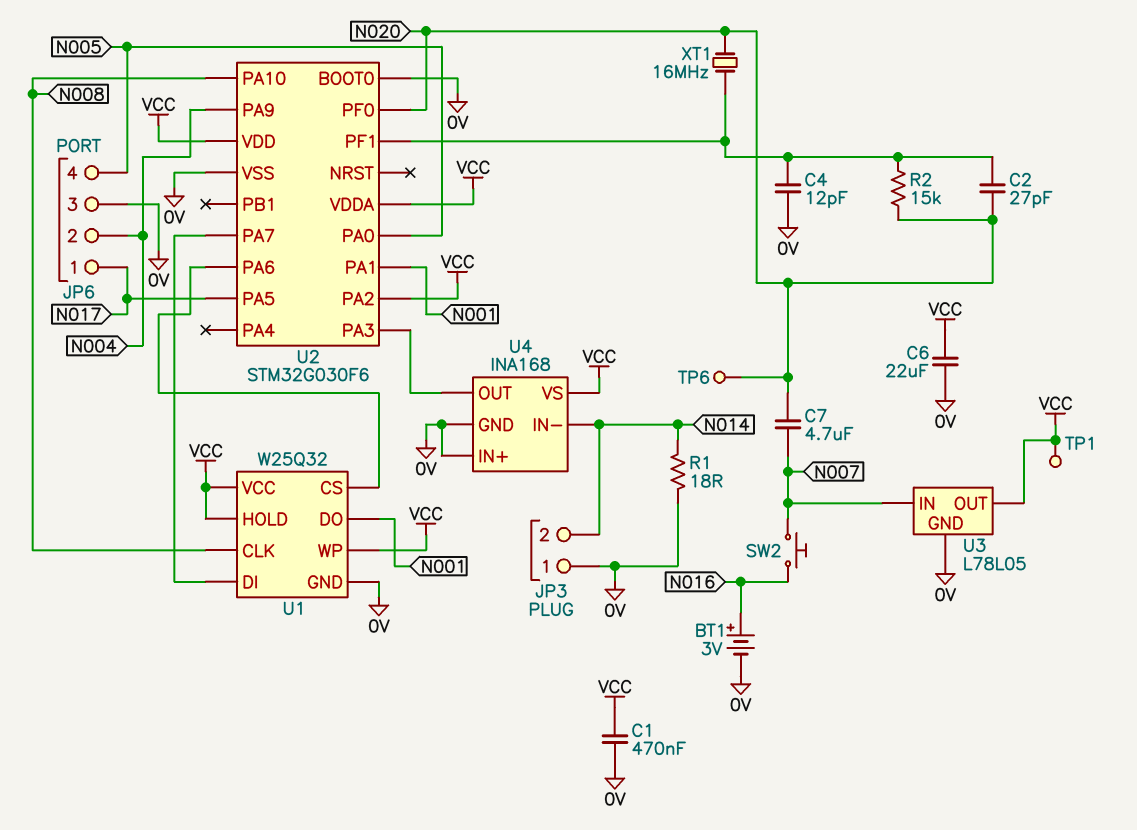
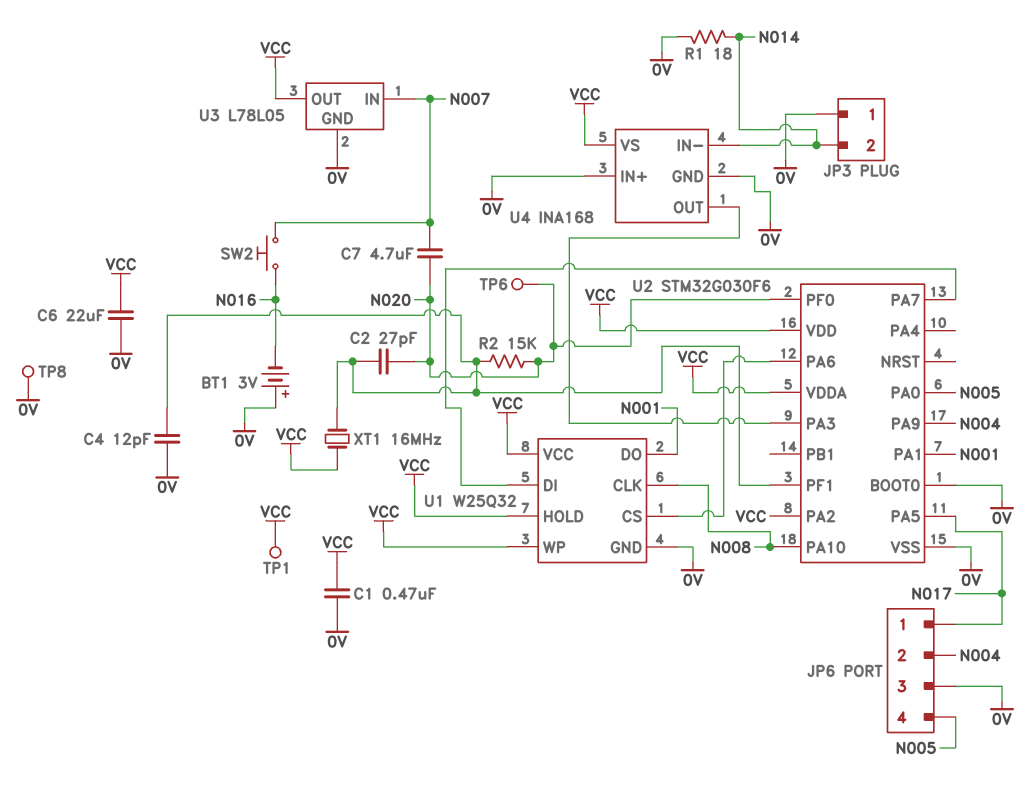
BT1: 3V (plus N016, minus 0V) -> 3V (plus 0V, minus N016)
TP8: none -> test point (0V)
XT1: 16MHz (N020, U2/PF1) -> 16MHz (U2/PF1, VCC)

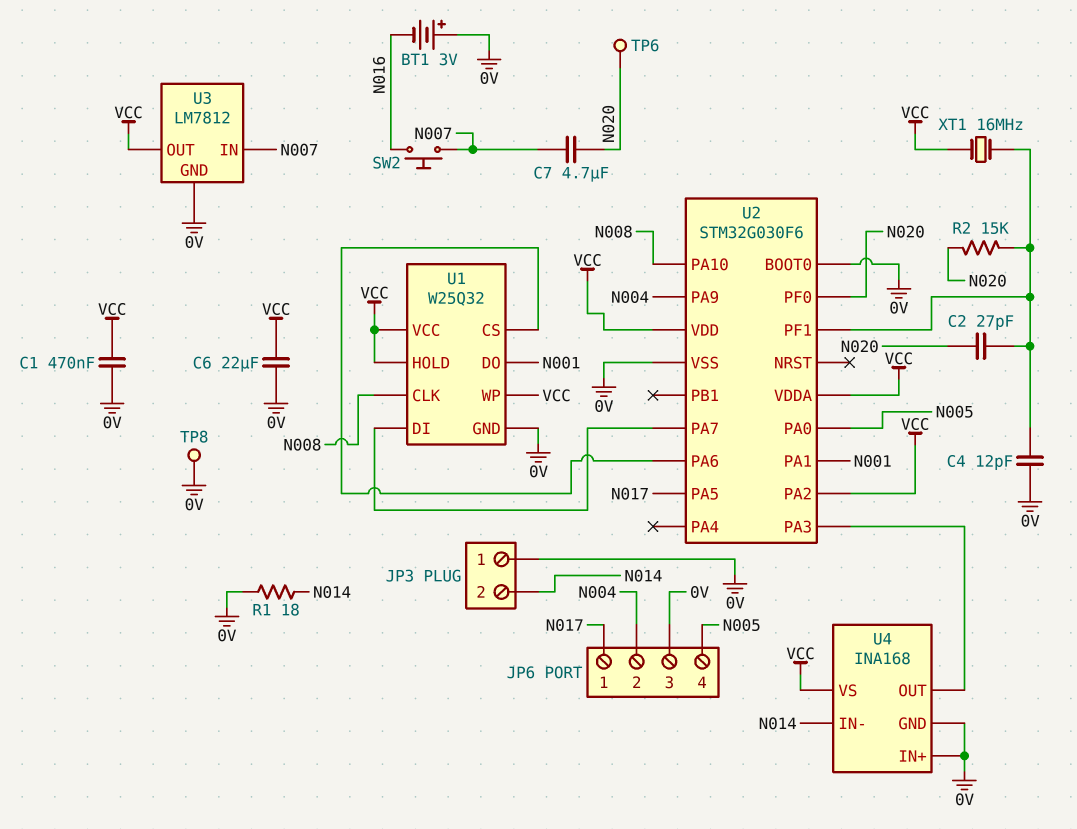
TP1: test point (VCC) -> none
U3: L78L05 -> LM7812

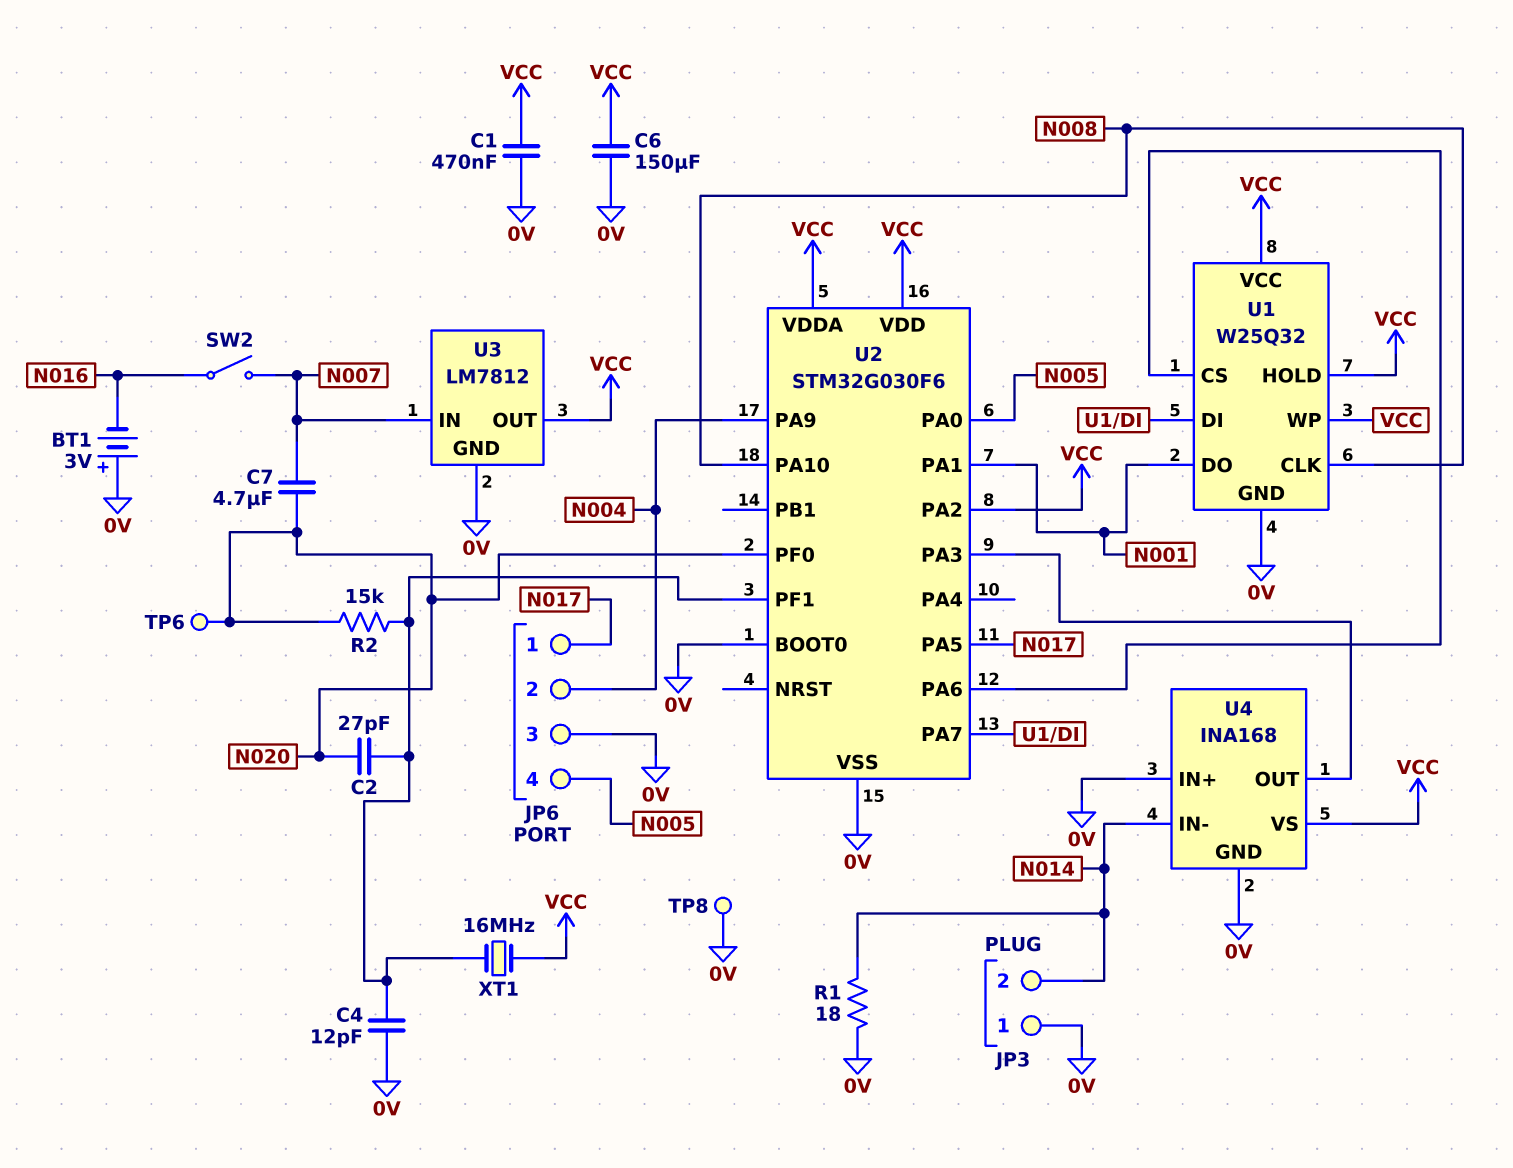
C6: 22uF (0V, VCC) -> 150uF (0V, VCC)
SW2: button (N007, N016) -> switch (N007, N016)

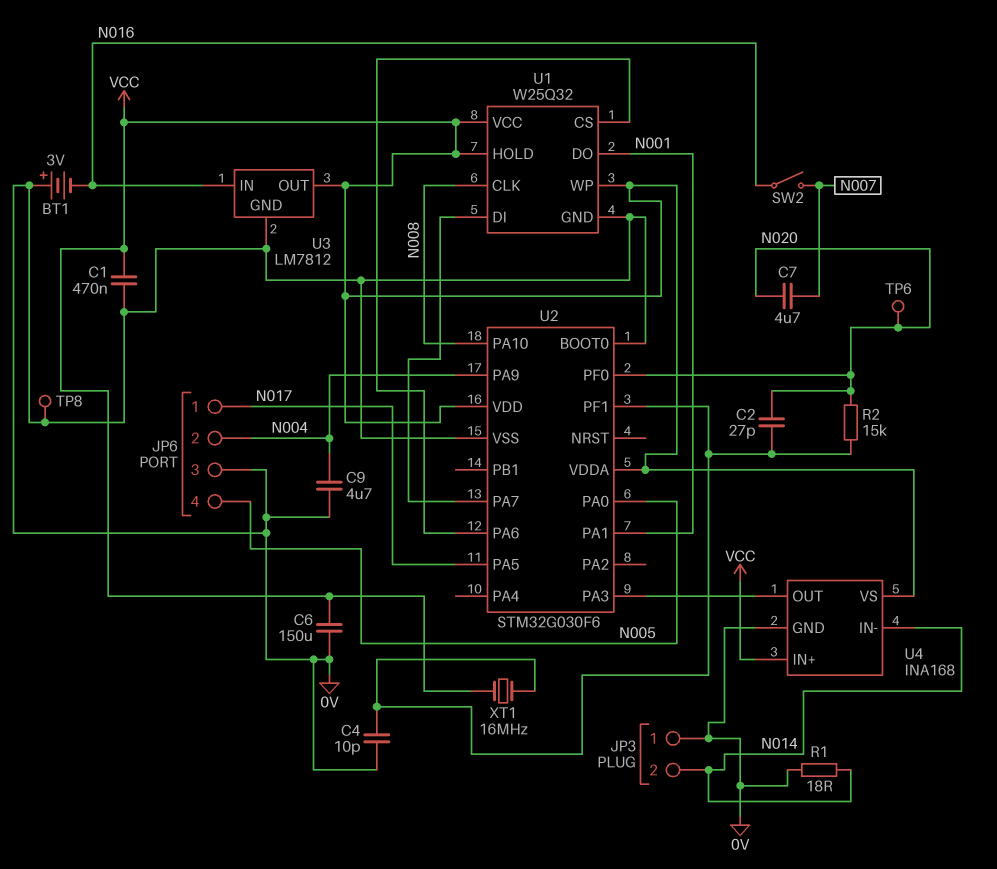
C4: 12pF (0V, U2/PF1) -> 10pF (0V, U2/PF1)
C9: none -> 4.7uF (0V, N004)
U2 pin PA2: VCC -> none
U3 pin IN: N007 -> N016
U4 pin IN+: 0V -> VCC

